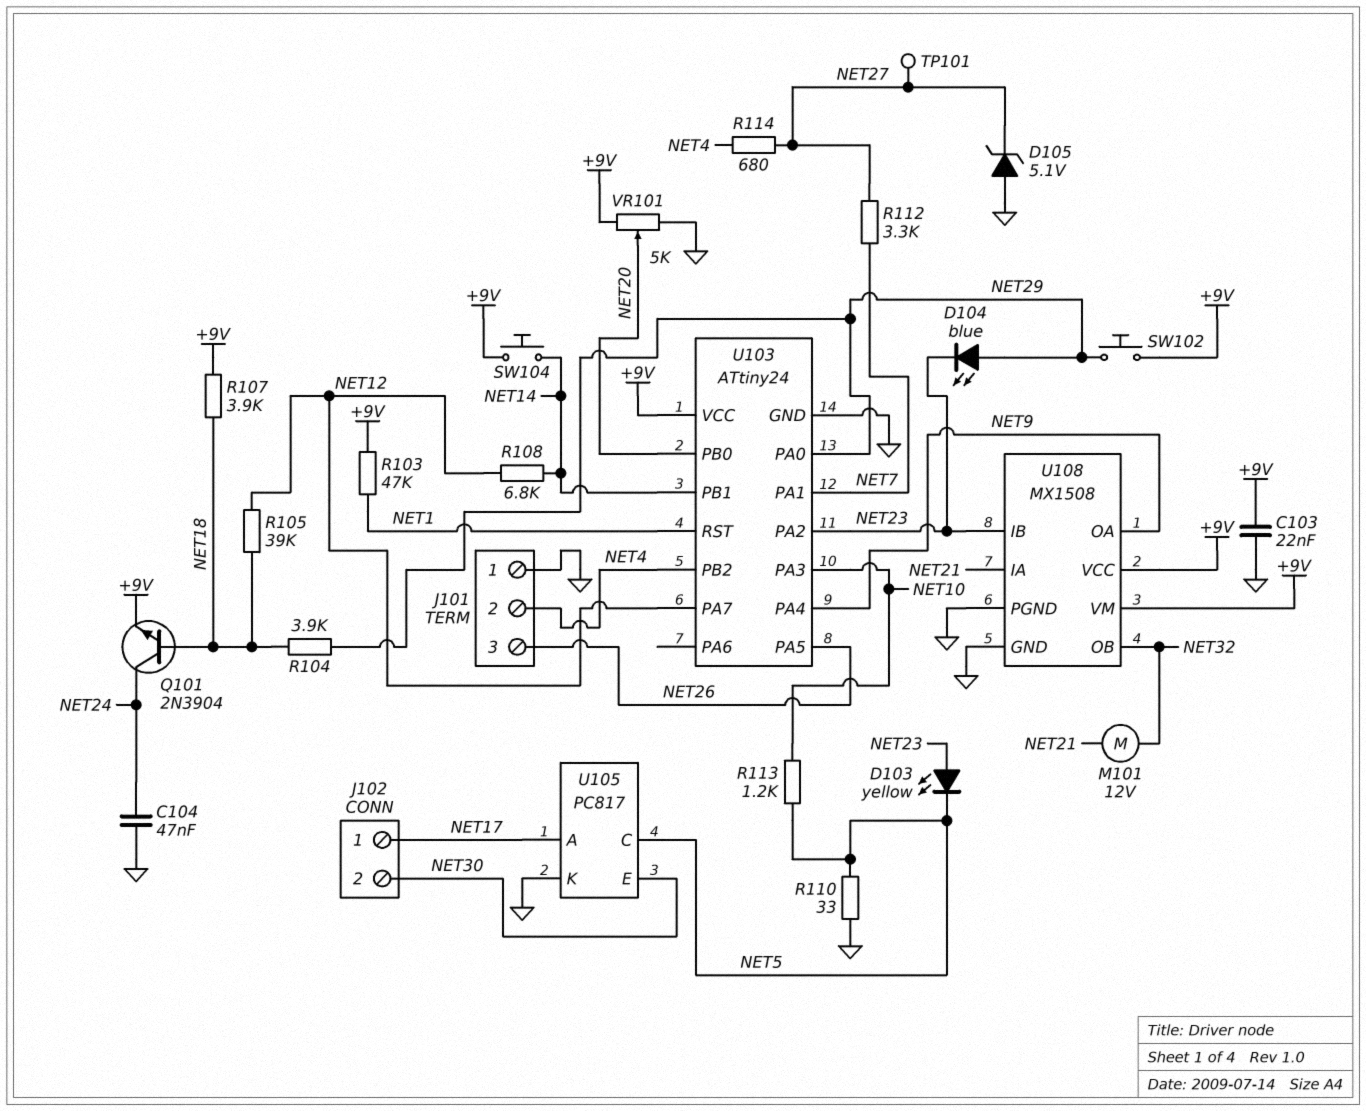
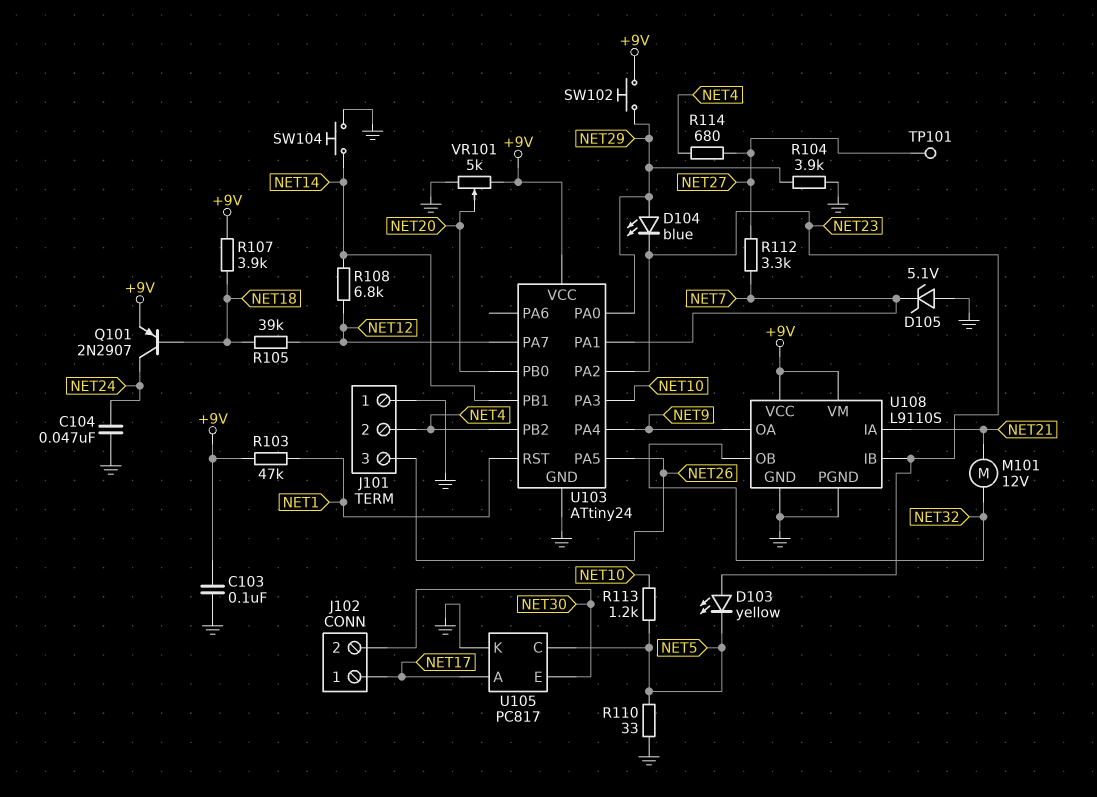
C103: 22nF (+9V, GND) -> 100nF (+9V, GND)
D105: zener 5.1V (A GND, K NET27) -> zener 5.1V (A GND, K NET7)
Q101: NPN 2N3904 (B NET18, C NET24, E +9V) -> PNP 2N2907 (B NET18, C NET24, E +9V)
R104: 3.9k (NET18, NET29) -> 3.9k (GND, NET29)
SW104: button (+9V, NET14) -> button (GND, NET14)
U108: MX1508 -> L9110S

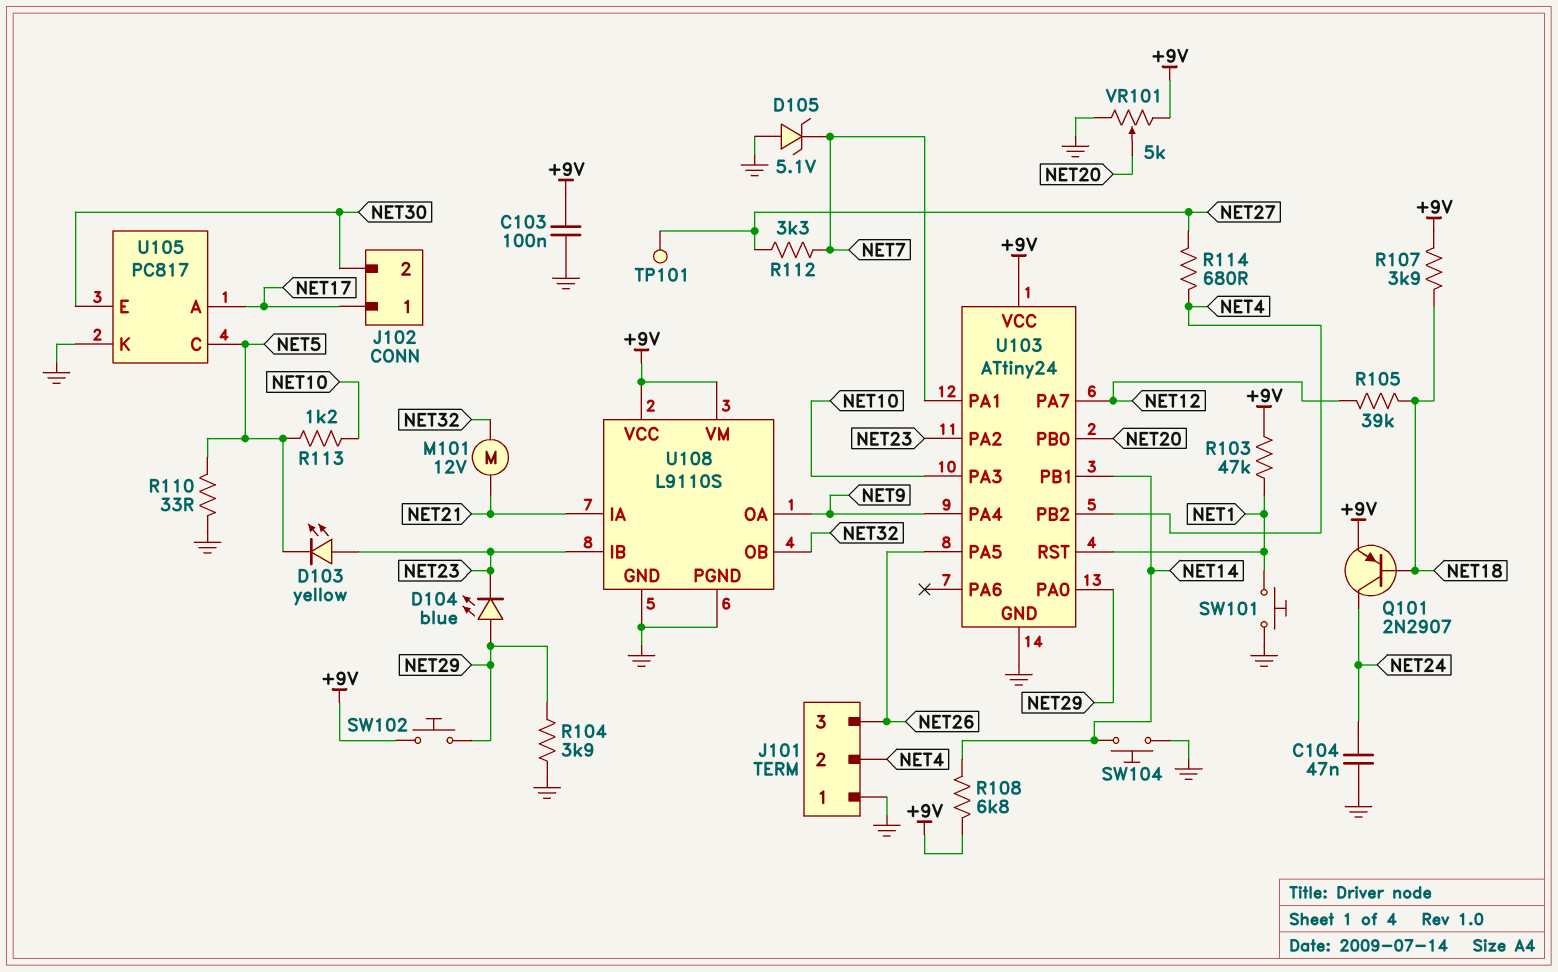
R108: 6.8k (NET12, NET14) -> 6.8k (+9V, NET14)
SW101: none -> button (GND, NET1)

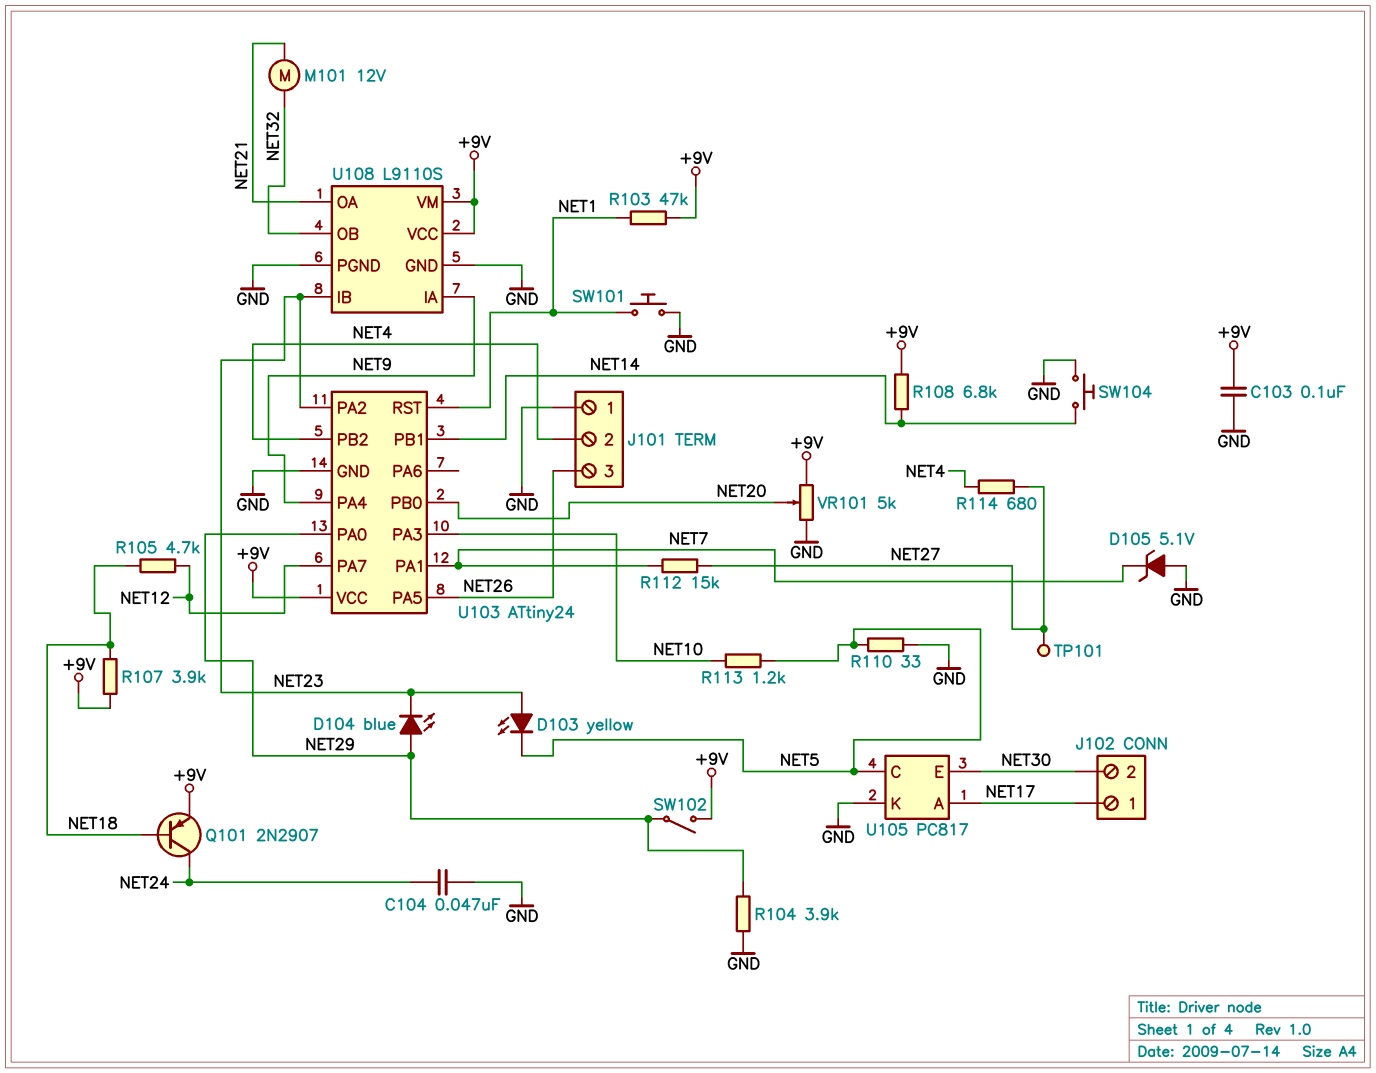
R105: 39k (NET12, NET18) -> 4.7k (NET12, NET18)
R112: 3.3k (NET7, NET27) -> 15k (NET7, NET27)
SW102: button (+9V, NET29) -> switch (+9V, NET29)
U108 pin IA: NET21 -> NET9
U108 pin OA: NET9 -> NET21

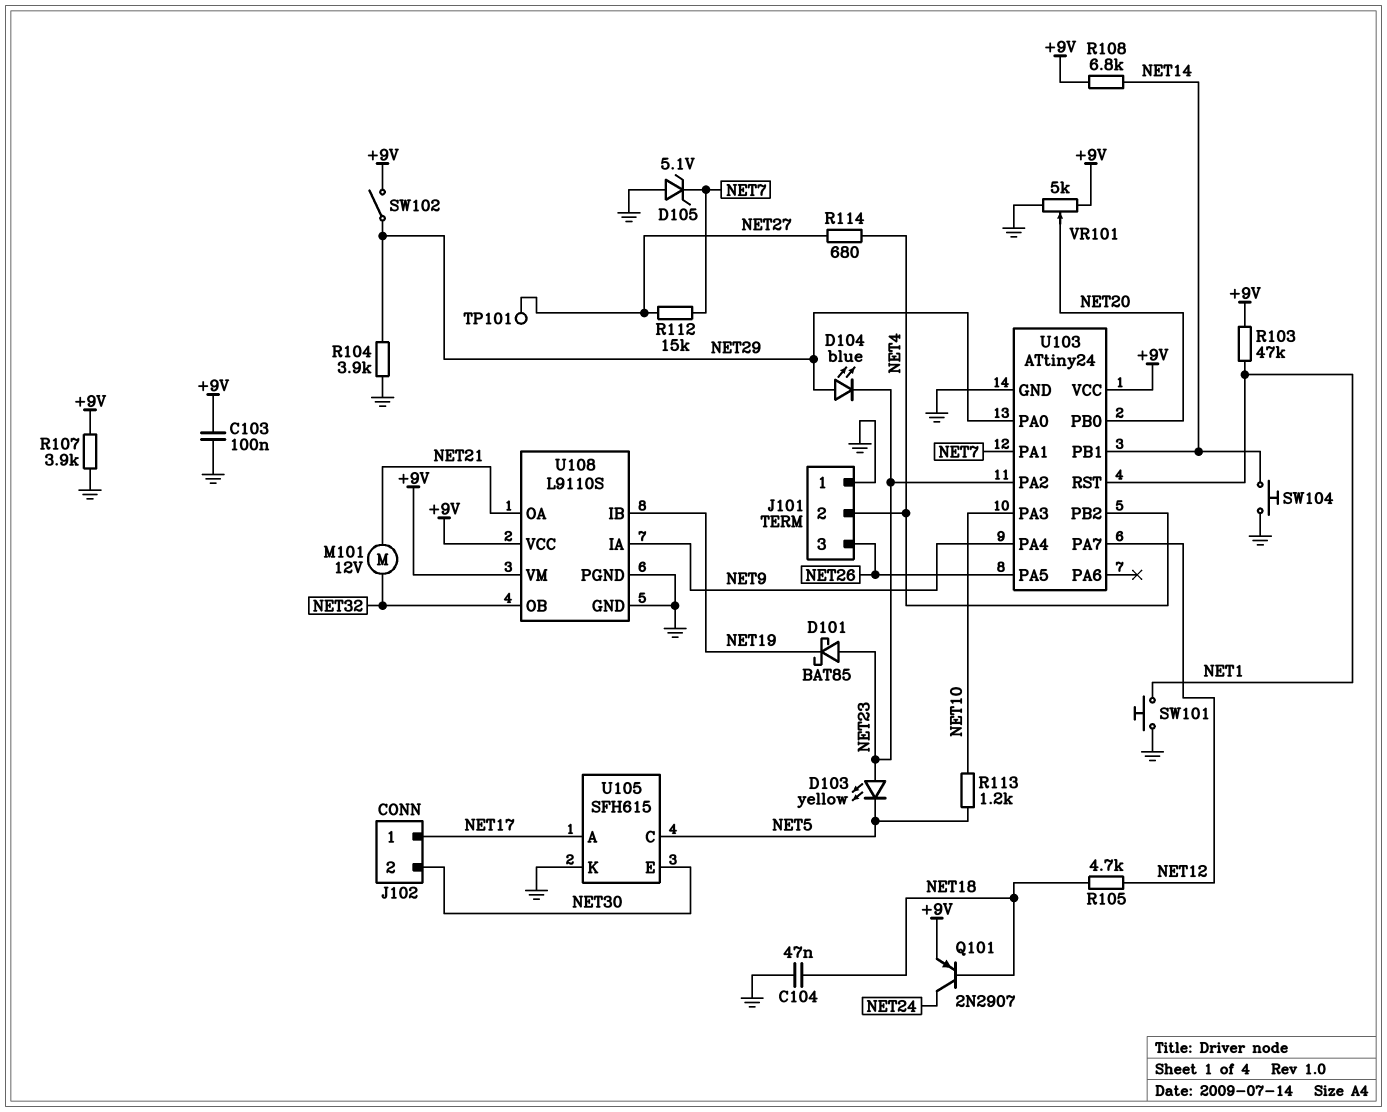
C104: 47nF (GND, NET24) -> 47nF (GND, NET18)
D101: none -> schottky BAT85 (A NET23, K NET19)
R107: 3.9k (+9V, NET18) -> 3.9k (+9V, GND)
R110: 33 (GND, NET5) -> none
U105: PC817 -> SFH615
U108 pin IB: NET23 -> NET19

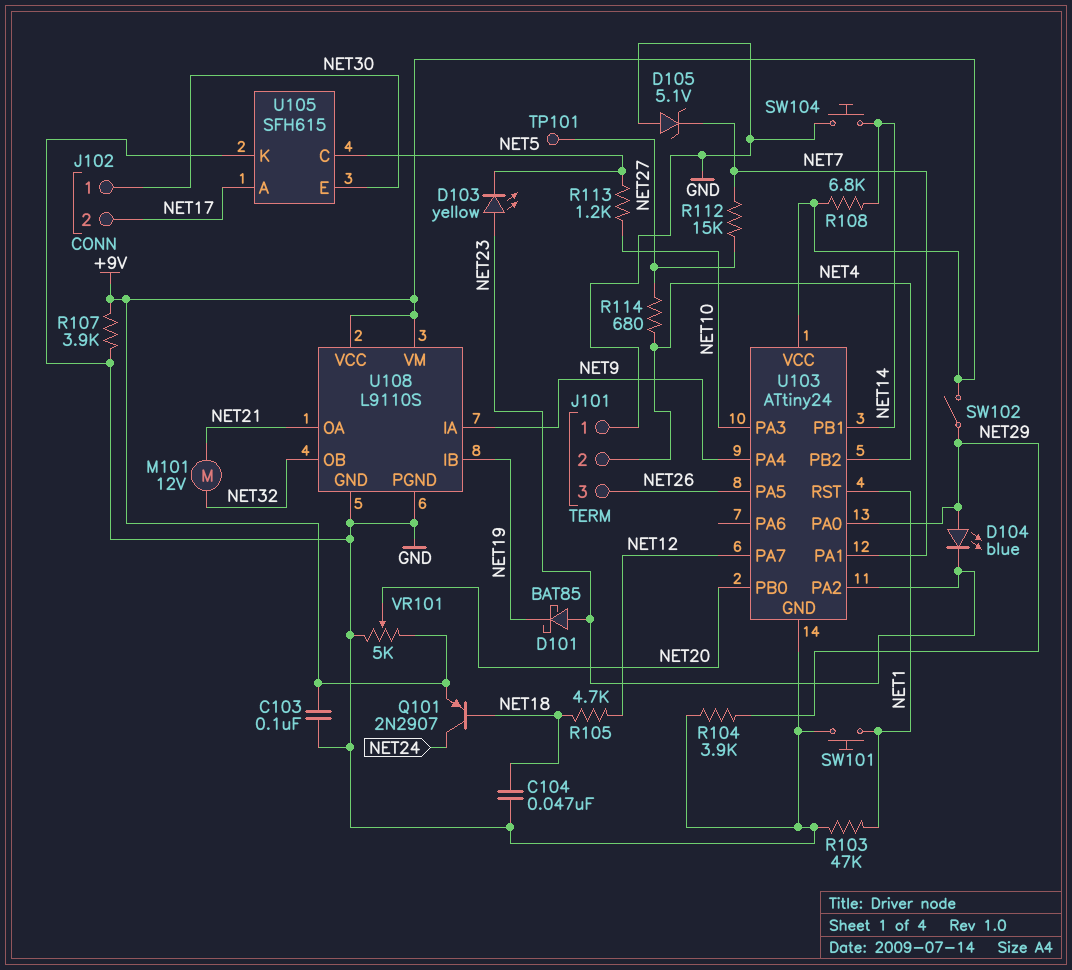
J102 pin 1: NET17 -> NET30
J102 pin 2: NET30 -> NET17
R103: 47k (+9V, NET1) -> 47k (GND, NET1)

